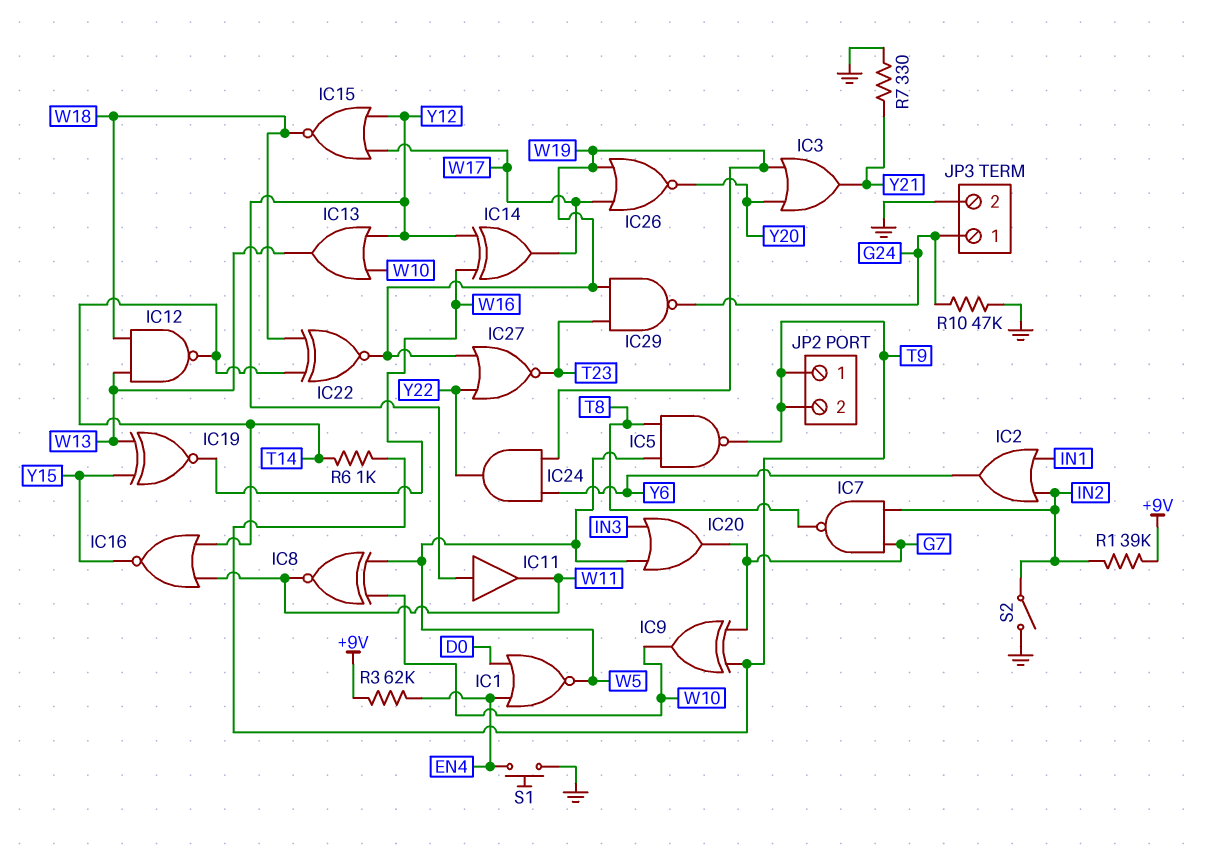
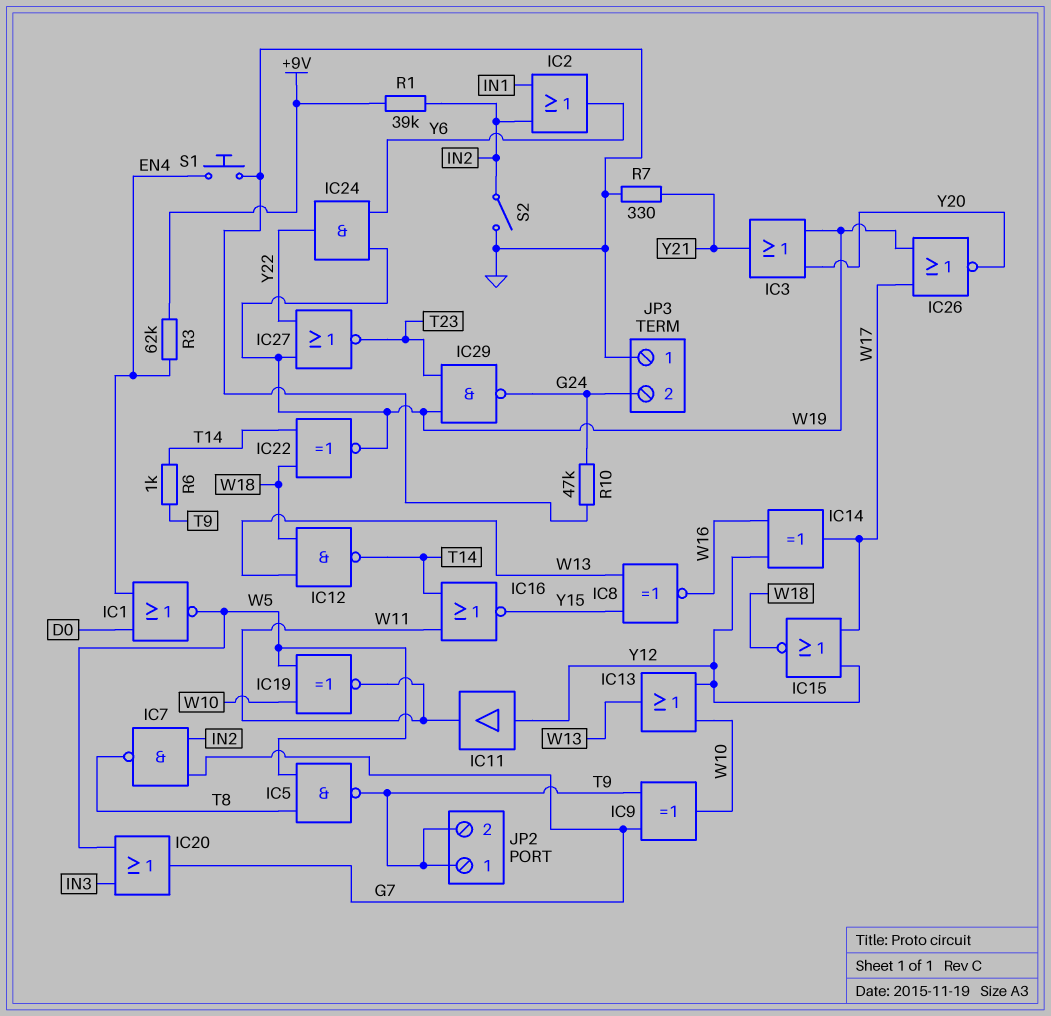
IC8: XNOR (in W5, in W10, out W11) -> XNOR (in W13, in Y15, out W16)
IC19: XNOR (in W13, in Y15, out W16) -> XNOR (in W5, in W10, out W11)
JP3 pin 1: G24 -> GND
JP3 pin 2: GND -> G24

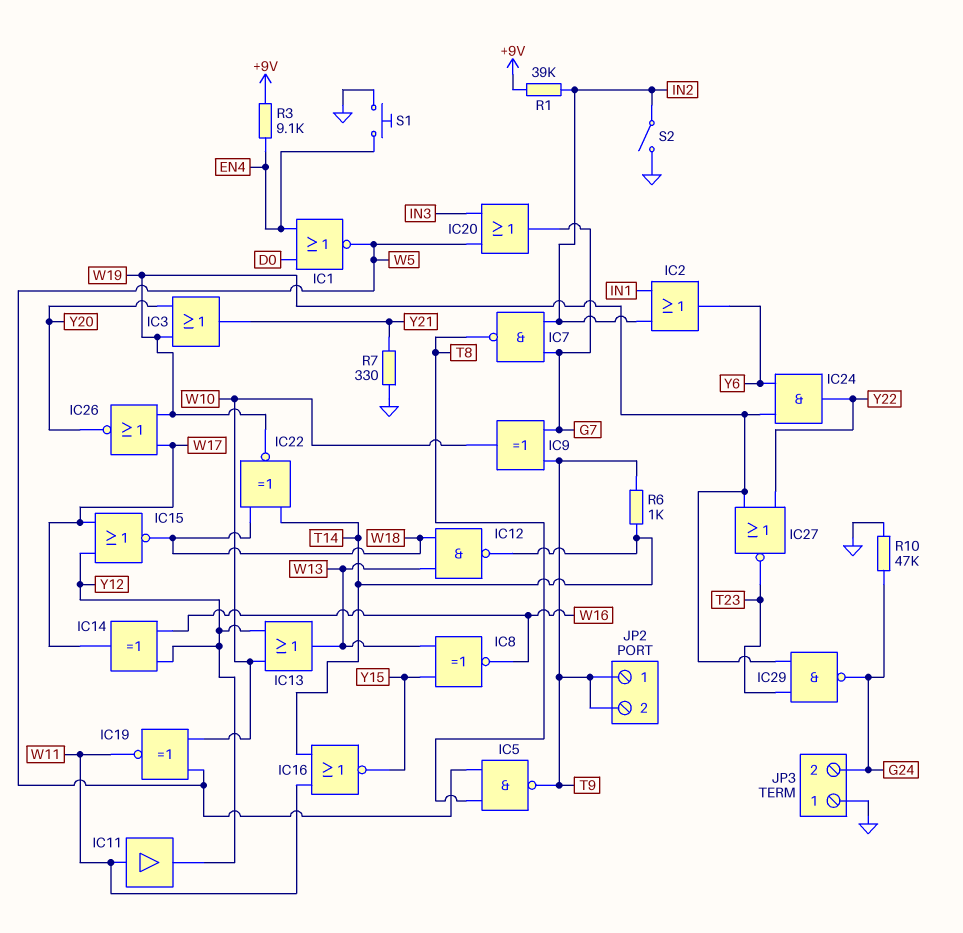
IC11: buffer (in Y12, out W11) -> buffer (in W11, out Y12)
R3: 62k (+9V, EN4) -> 9.1k (+9V, EN4)

